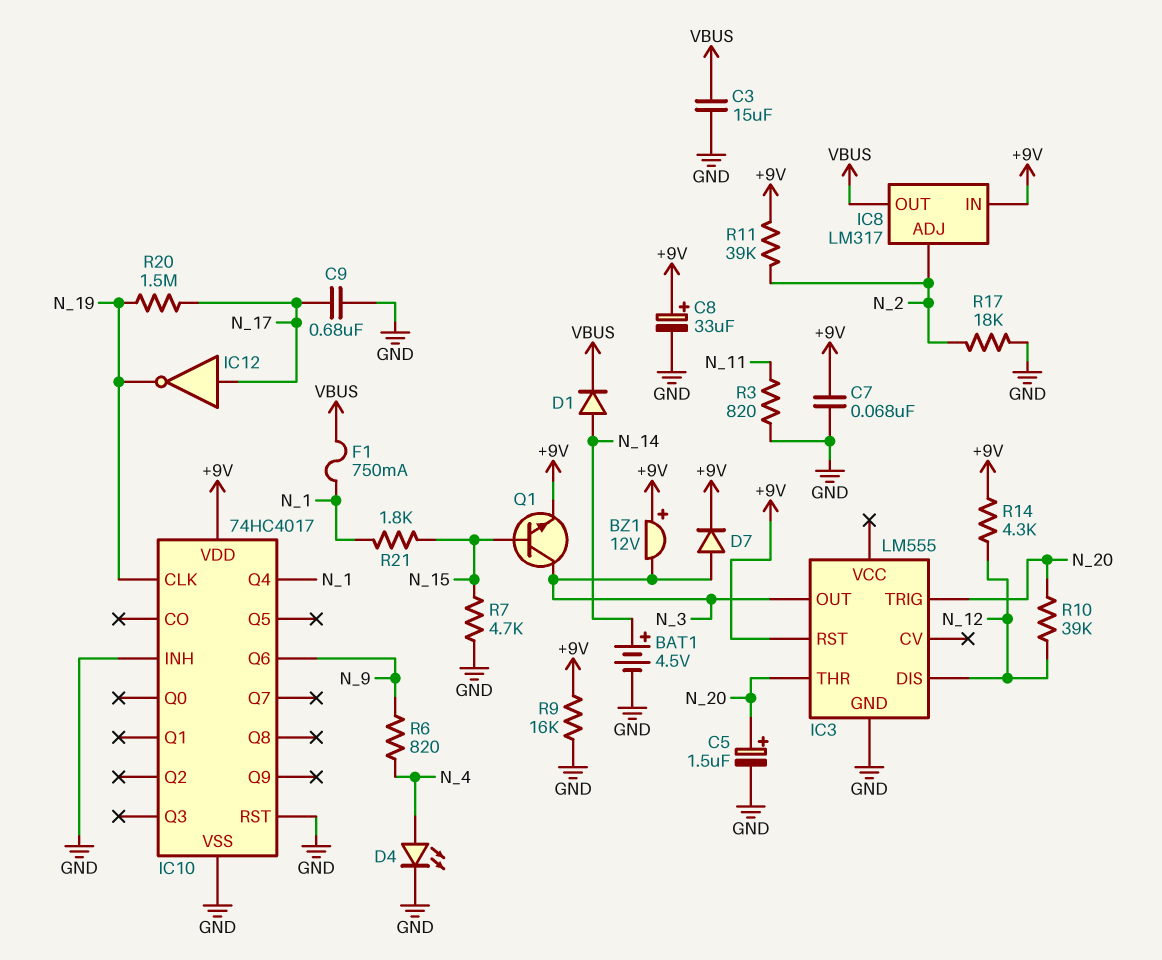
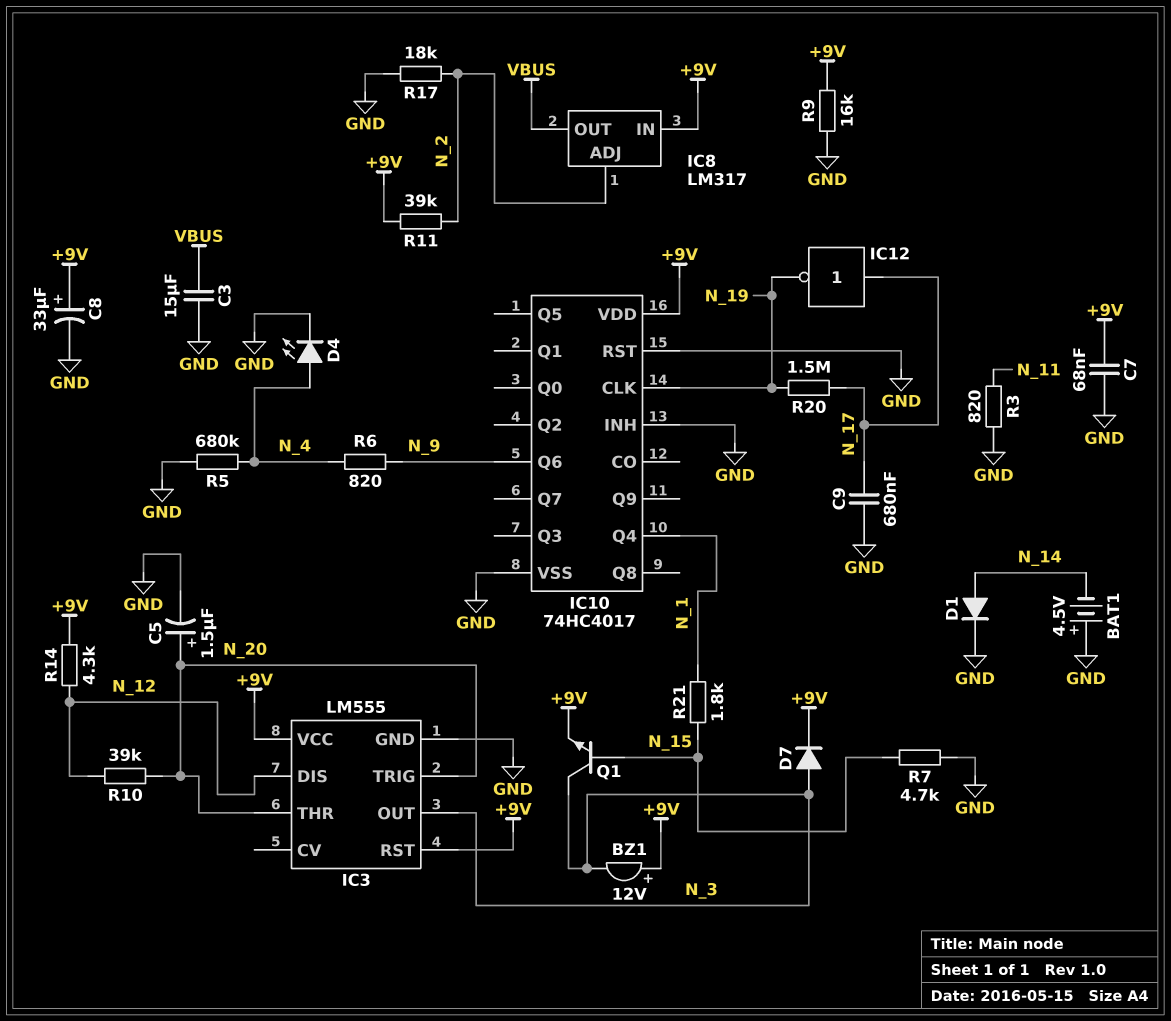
BAT1: 4.5V (plus N_14, minus GND) -> 4.5V (plus GND, minus N_14)
D1: diode (A N_14, K VBUS) -> diode (A N_14, K GND)
F1: 750mA (N_1, VBUS) -> none
IC3 pin VCC: none -> +9V
R5: none -> 680k (GND, N_4)

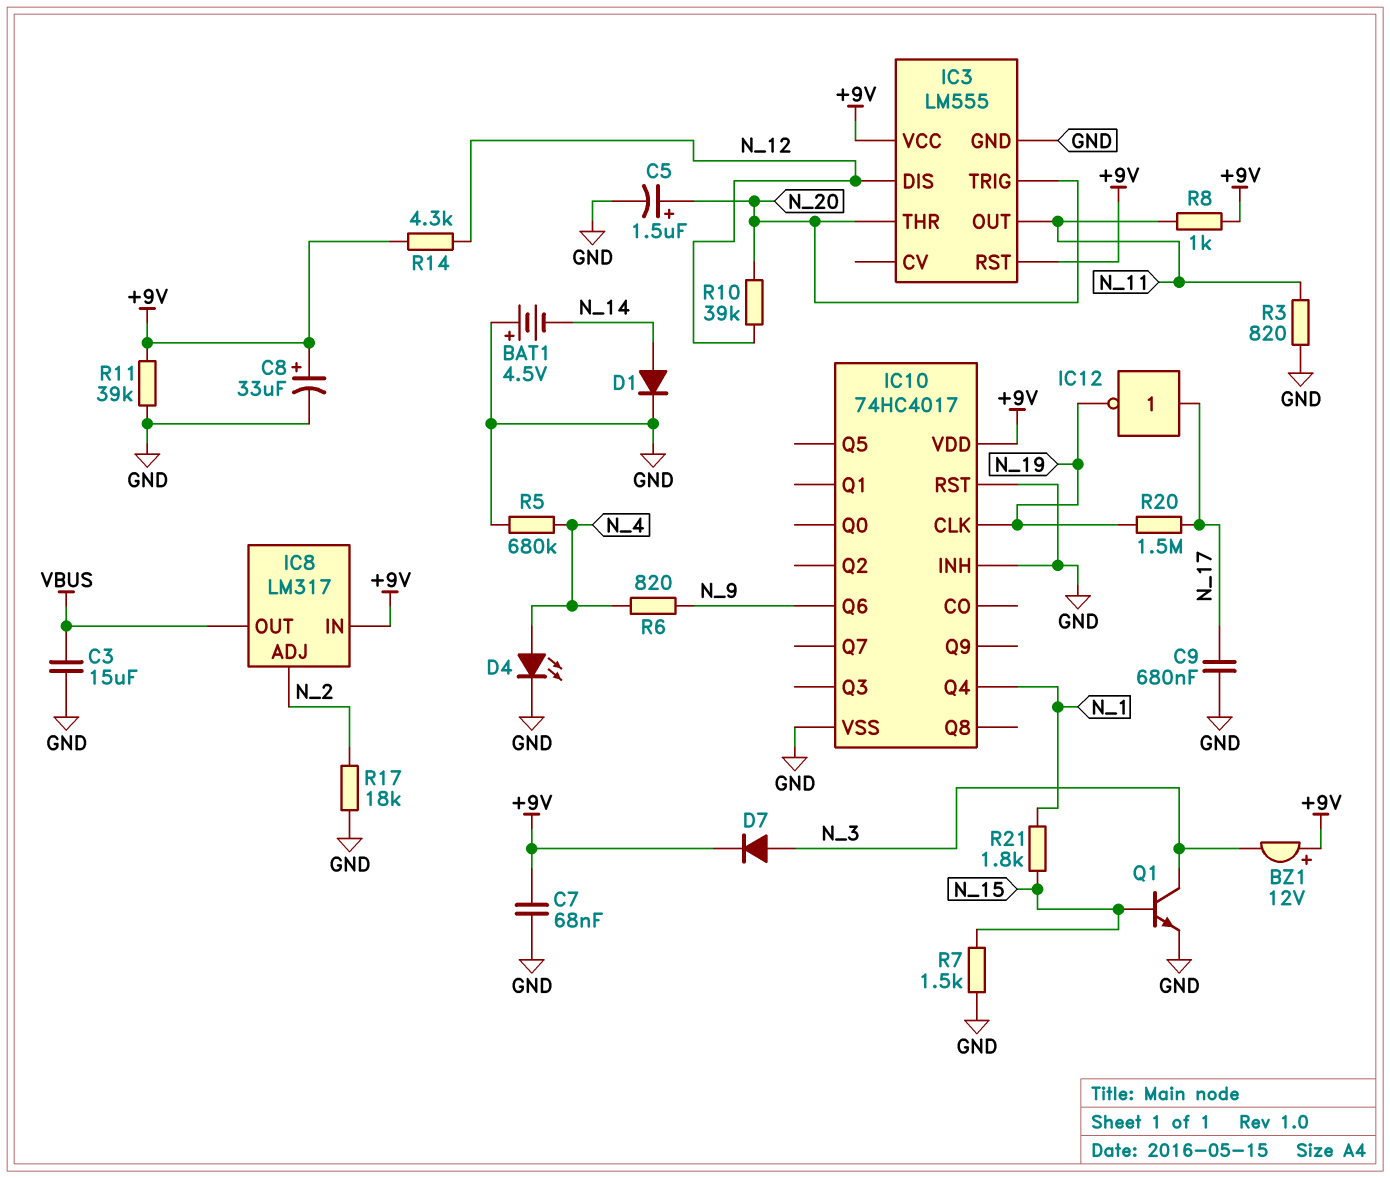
IC3 pin OUT: N_3 -> N_11
Q1: NPN (B N_15, C N_3, E +9V) -> NPN (B N_15, C N_3, E GND)
R7: 4.7k (GND, N_15) -> 1.5k (GND, N_15)
R8: none -> 1k (+9V, N_11)
R9: 16k (+9V, GND) -> none
R11: 39k (+9V, N_2) -> 39k (+9V, GND)

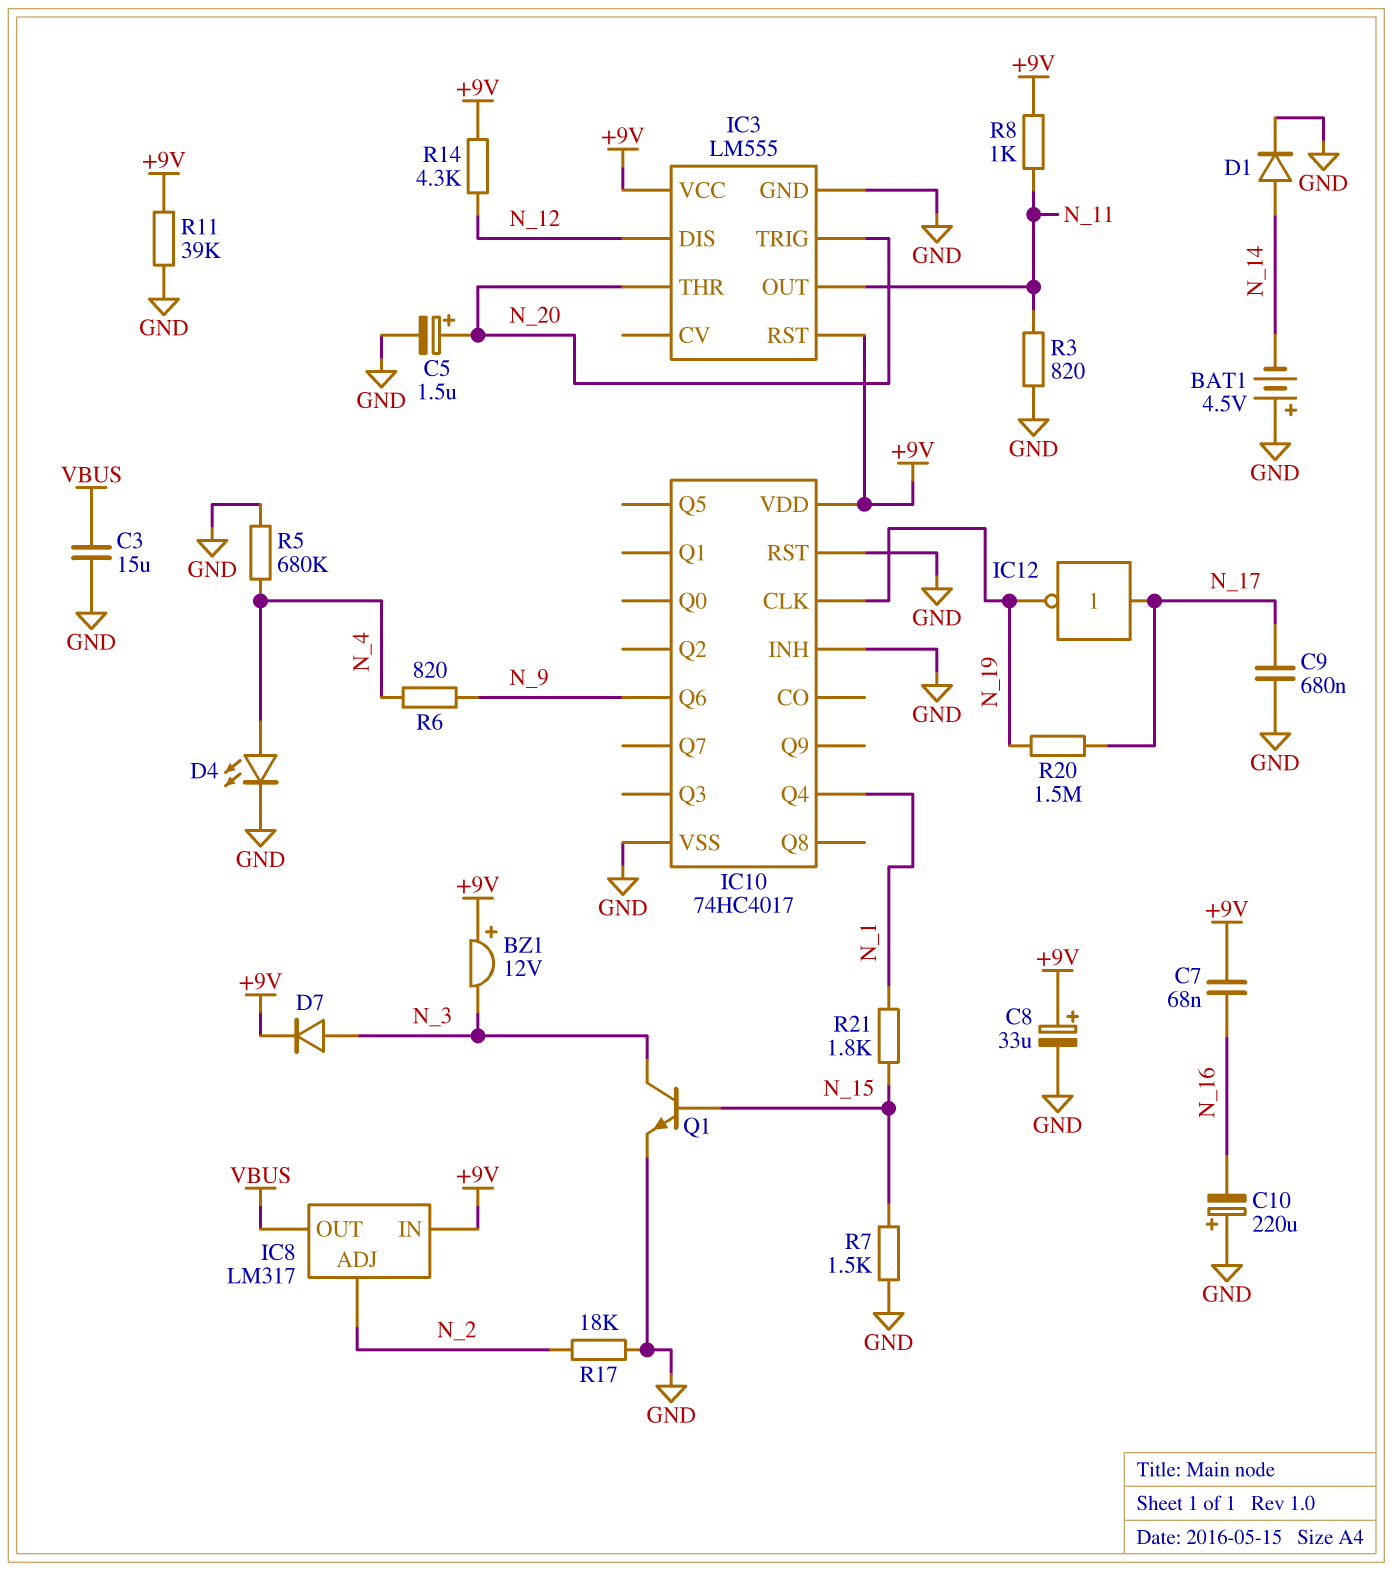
C7: 68nF (+9V, GND) -> 68nF (+9V, N_16)
C10: none -> 220uF (plus GND, minus N_16)
R10: 39k (N_12, N_20) -> none

